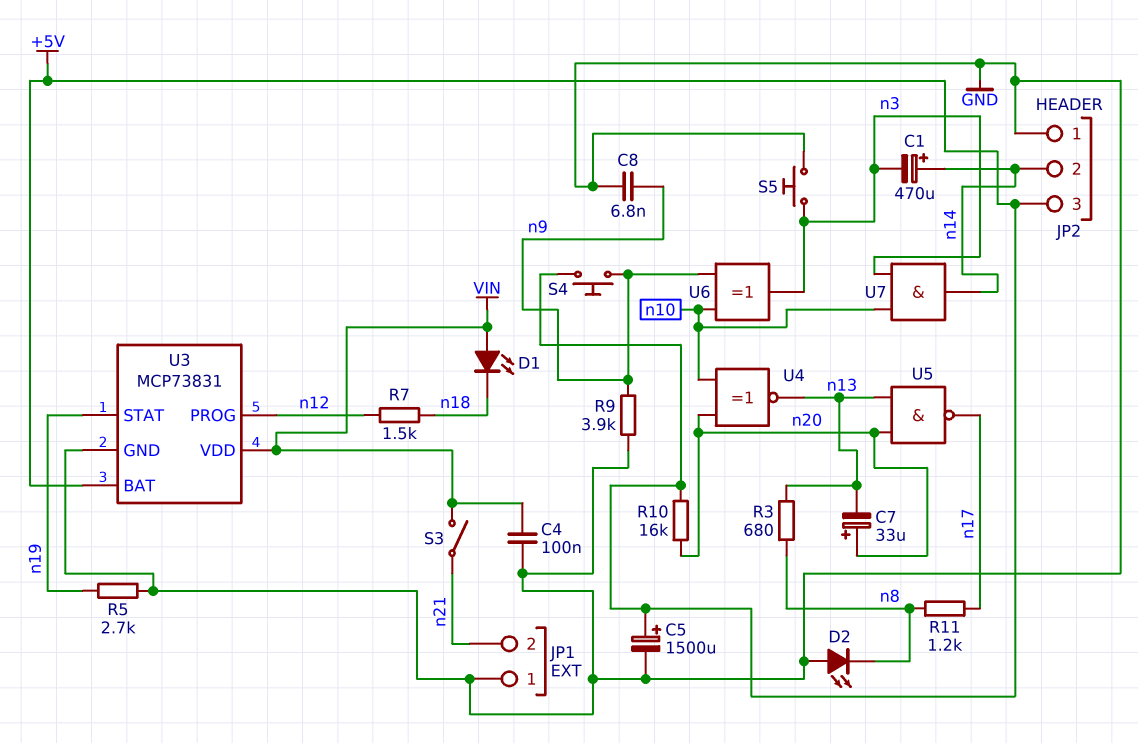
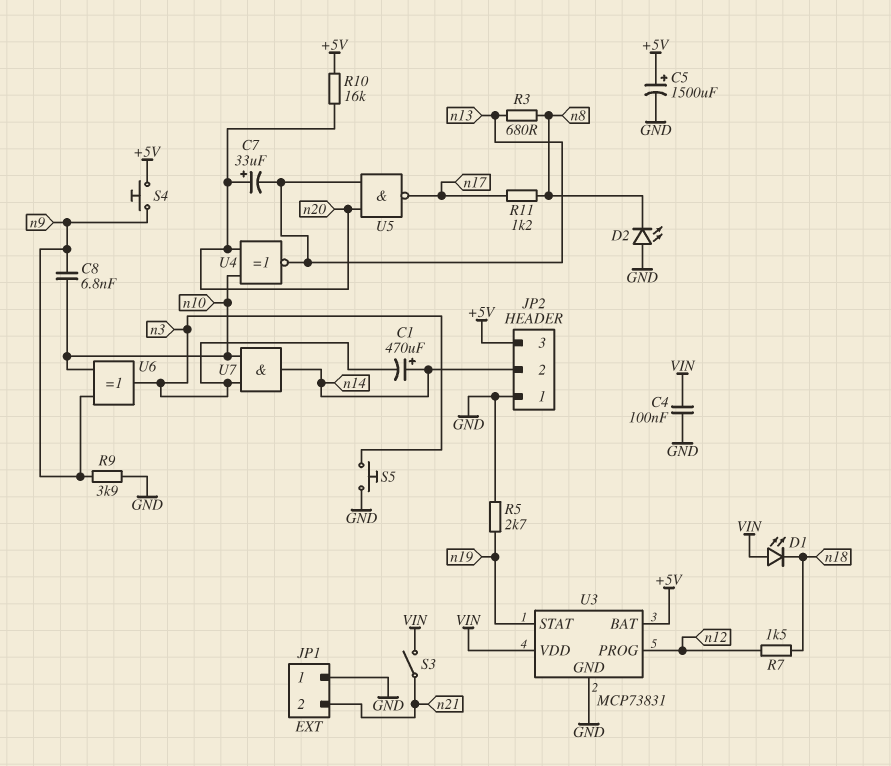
C8: 6.8nF (GND, n9) -> 6.8nF (n9, n10)

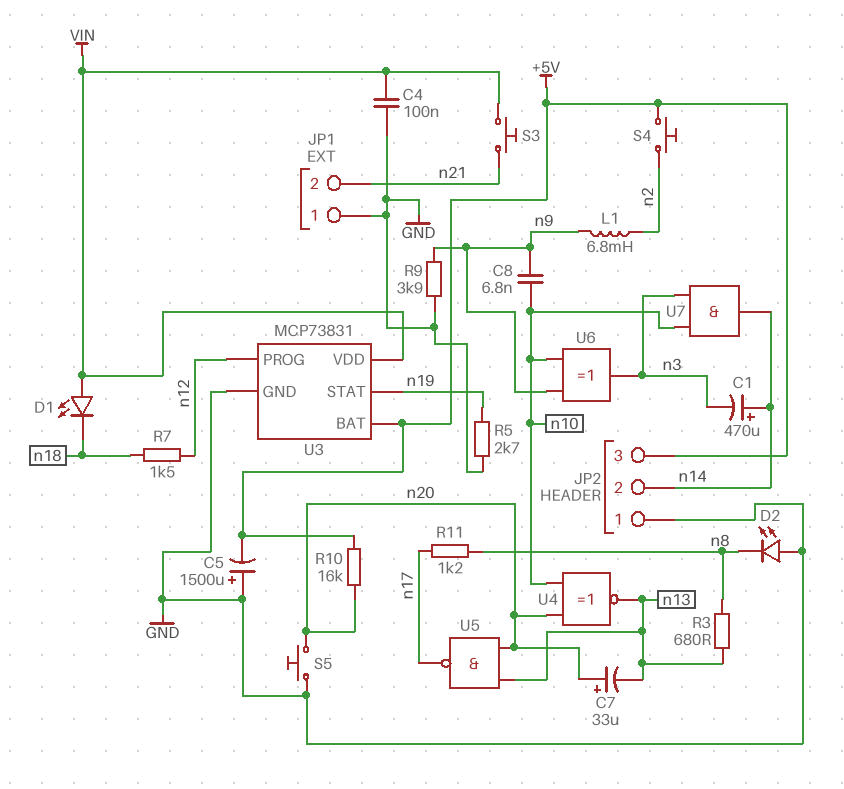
C5: 1500uF (plus +5V, minus GND) -> 1500uF (plus GND, minus +5V)
L1: none -> 6.8mH (n2, n9)
S3: switch (VIN, n21) -> button (VIN, n21)
S4: button (+5V, n9) -> button (+5V, n2)
S5: button (GND, n3) -> button (GND, n20)

